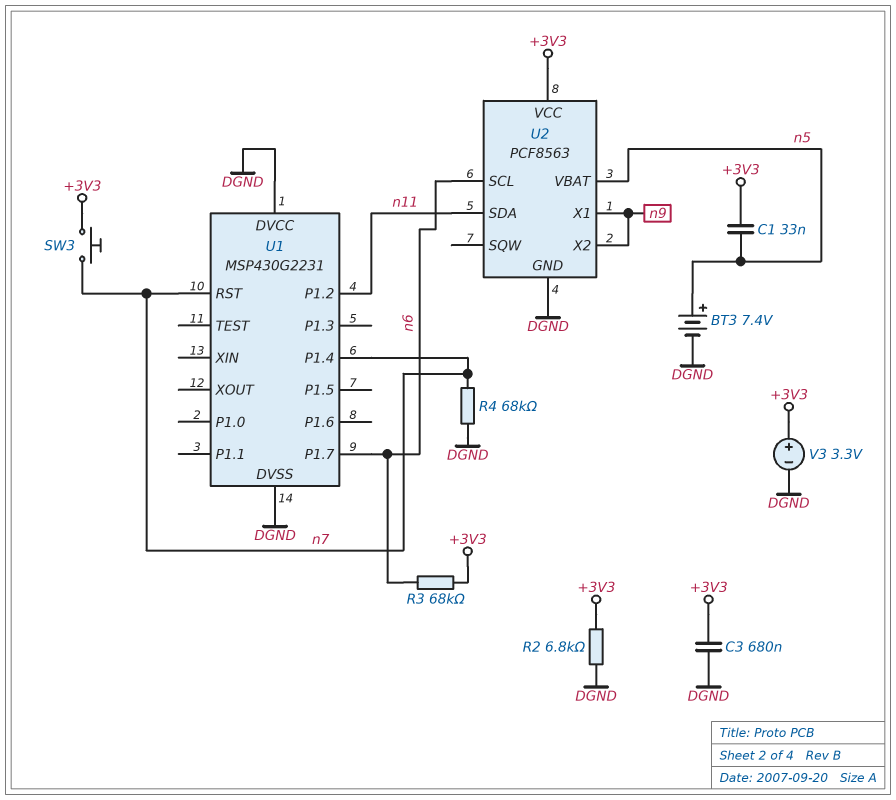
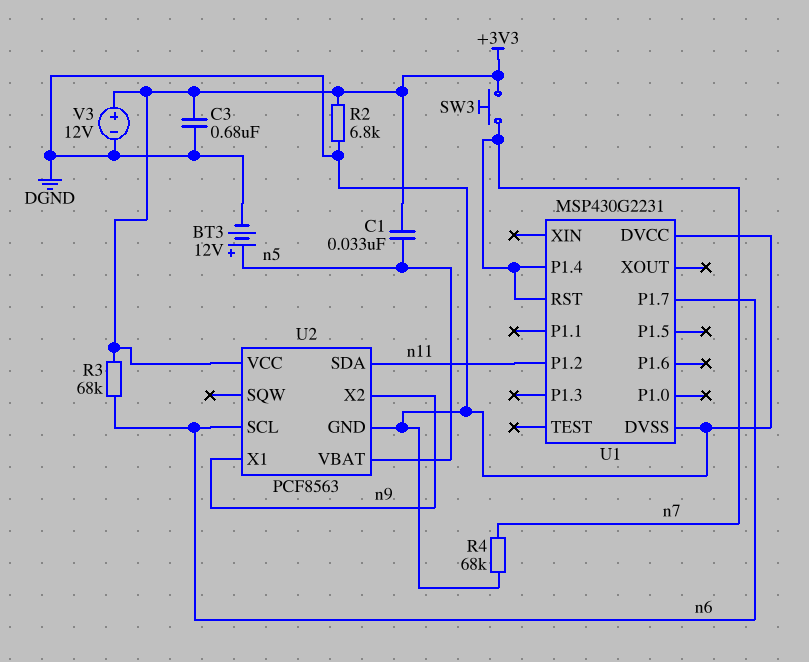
BT3: 7.4V (plus n5, minus DGND) -> 12V (plus n5, minus DGND)
V3: 3.3V (plus +3V3, minus DGND) -> 12V (plus +3V3, minus DGND)

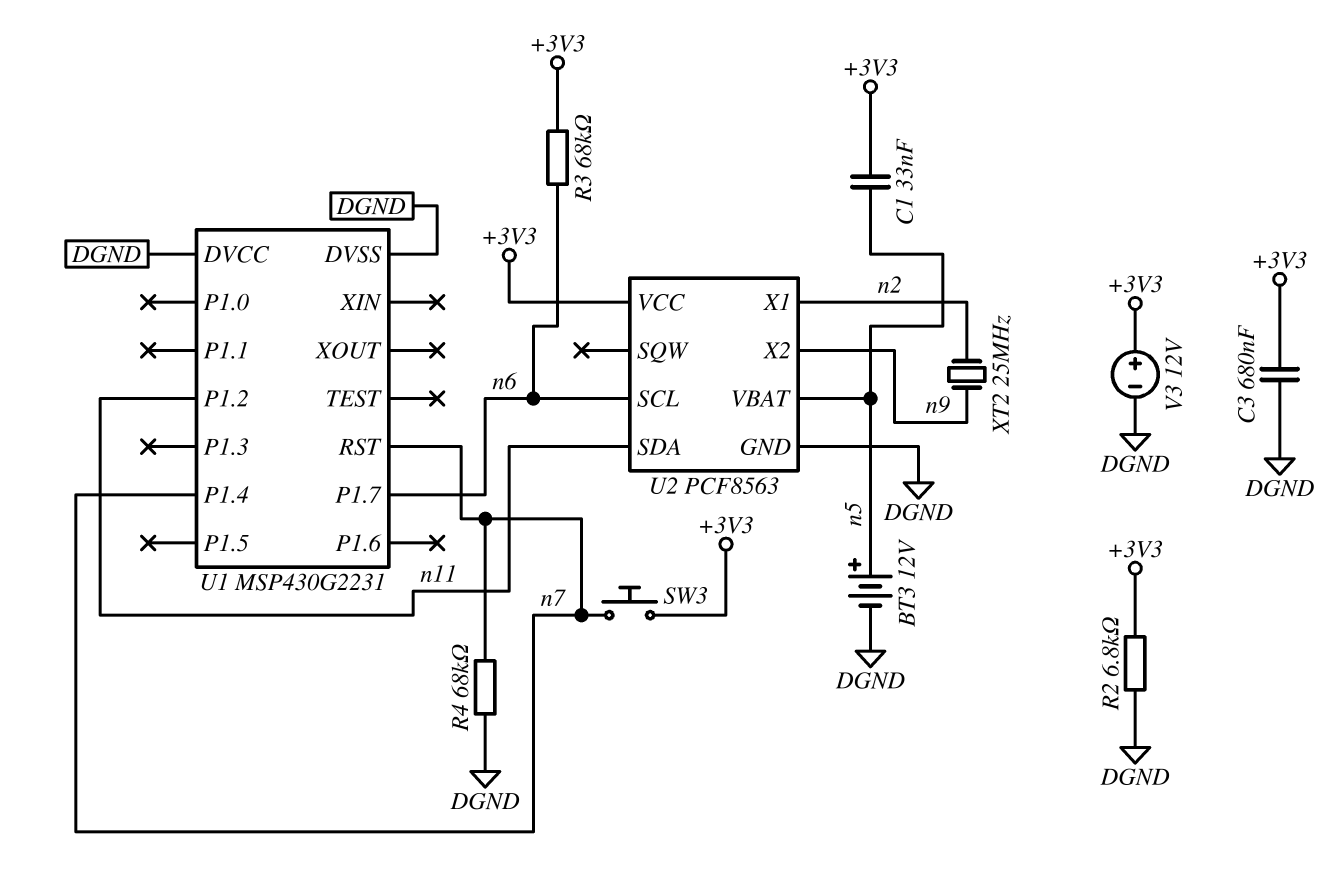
U2 pin X1: n9 -> n2
XT2: none -> 25MHz (n2, n9)

